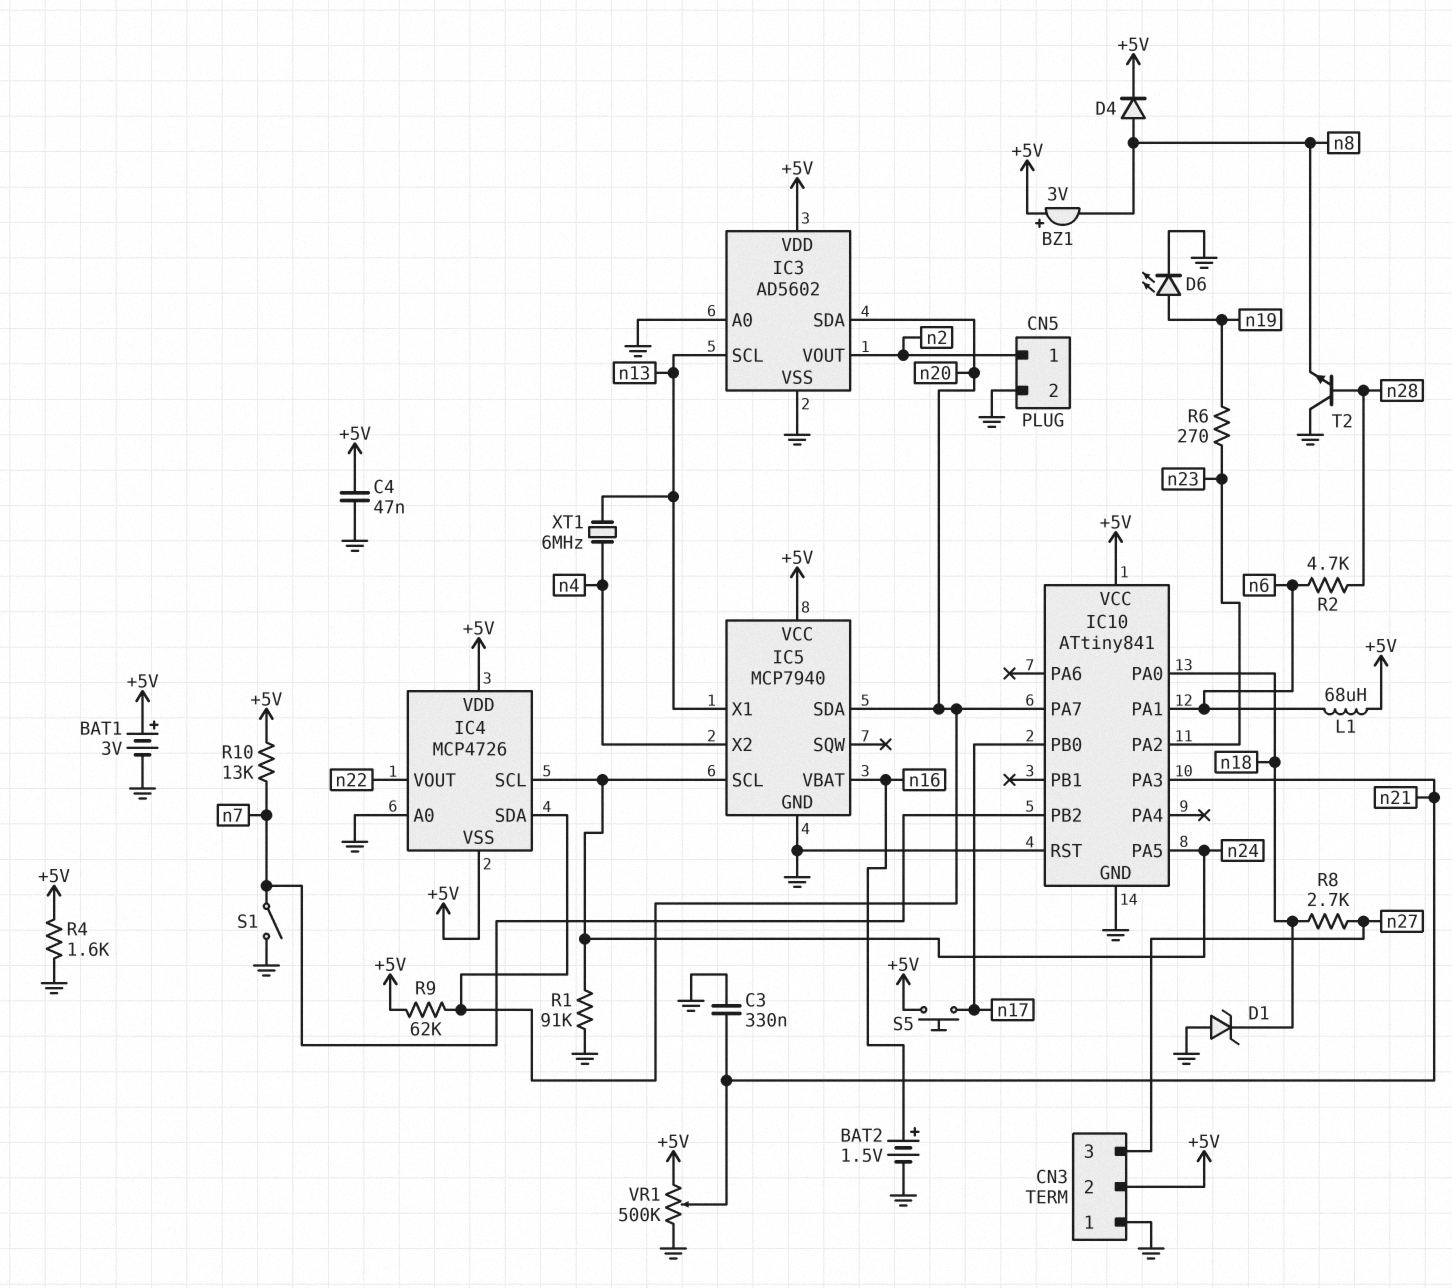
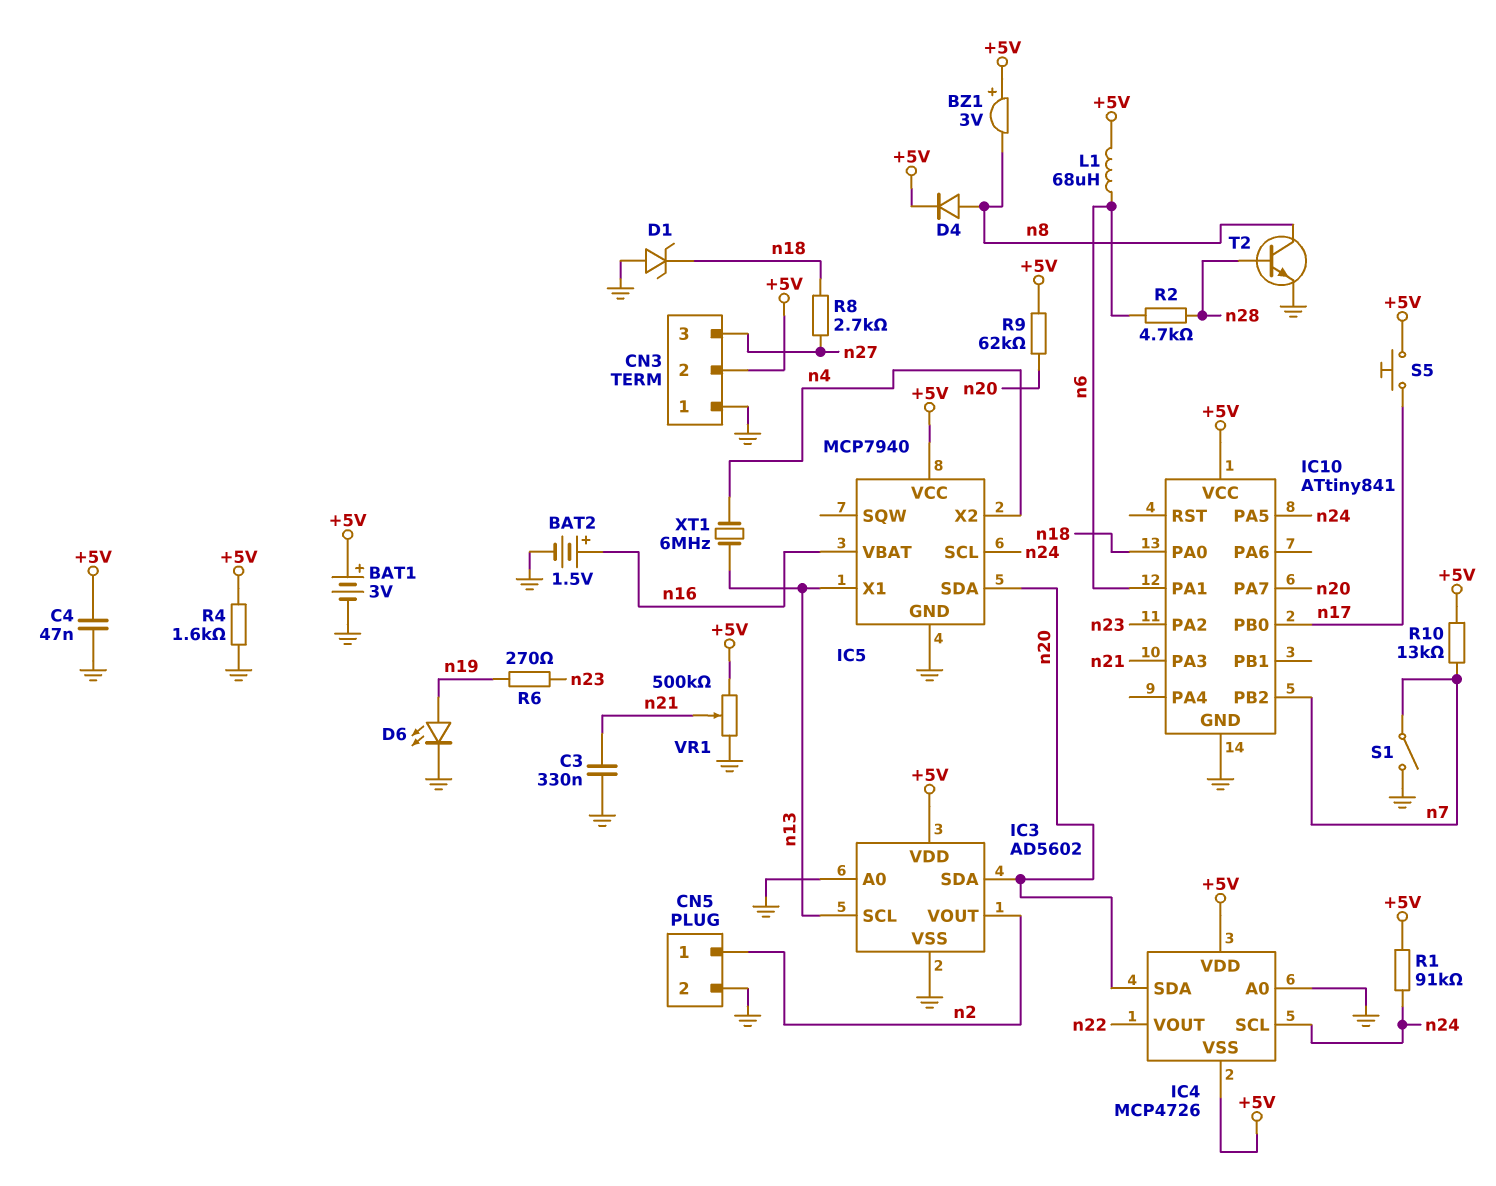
IC10 pin RST: GND -> none
R1: 91k (GND, n24) -> 91k (+5V, n24)
T2: NPN (B n28, C GND, E n8) -> NPN (B n28, C n8, E GND)

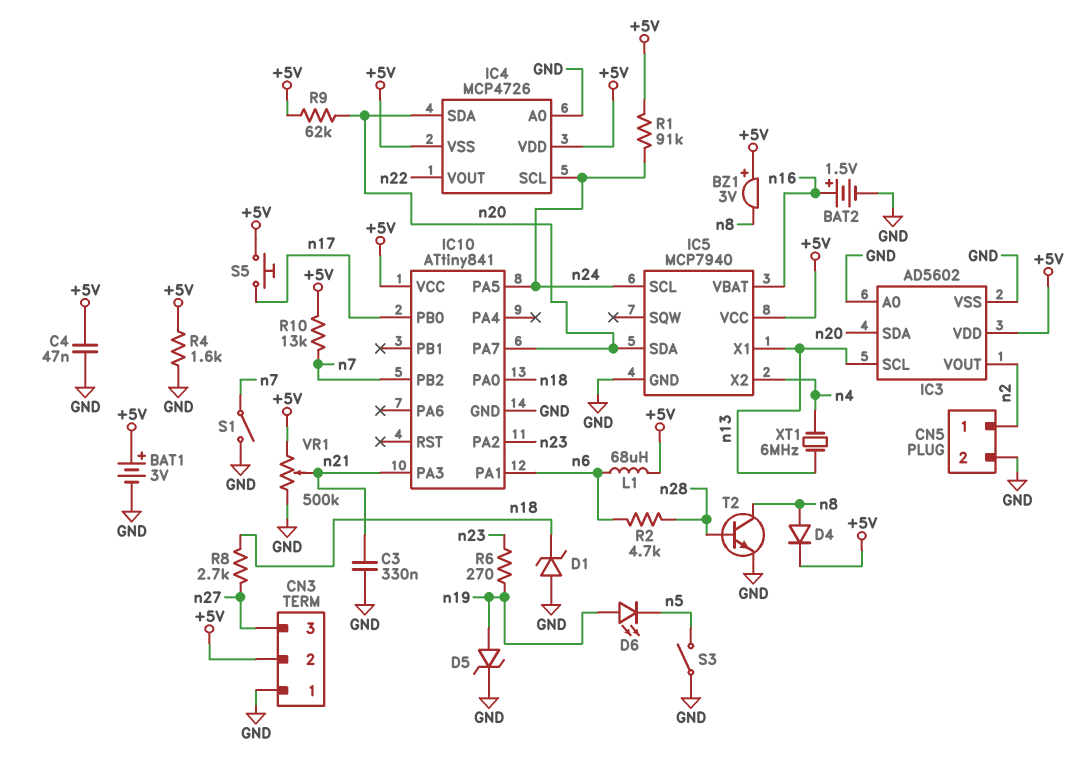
D5: none -> zener (A n19, K GND)
D6: LED (A n19, K GND) -> LED (A n19, K n5)
S3: none -> switch (GND, n5)

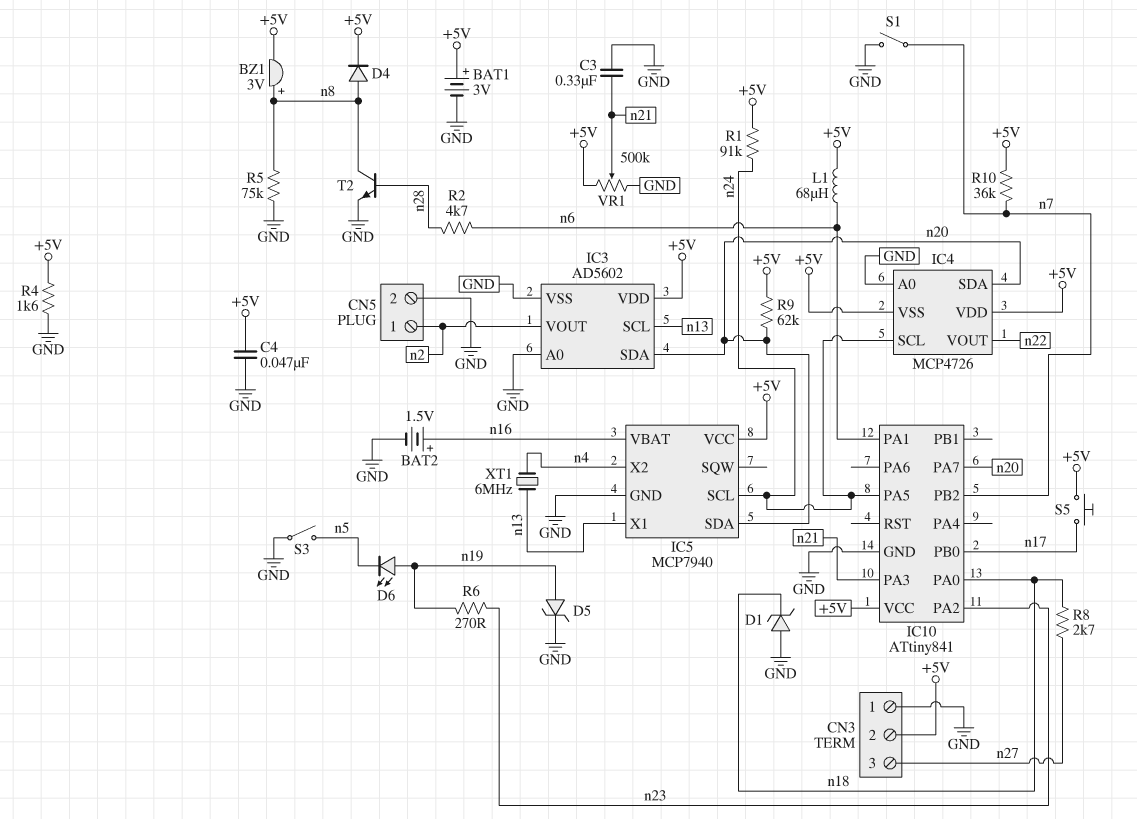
BZ1: buzzer 3V (plus +5V, minus n8) -> buzzer 3V (plus n8, minus +5V)
R5: none -> 75k (GND, n8)
R10: 13k (+5V, n7) -> 36k (+5V, n7)

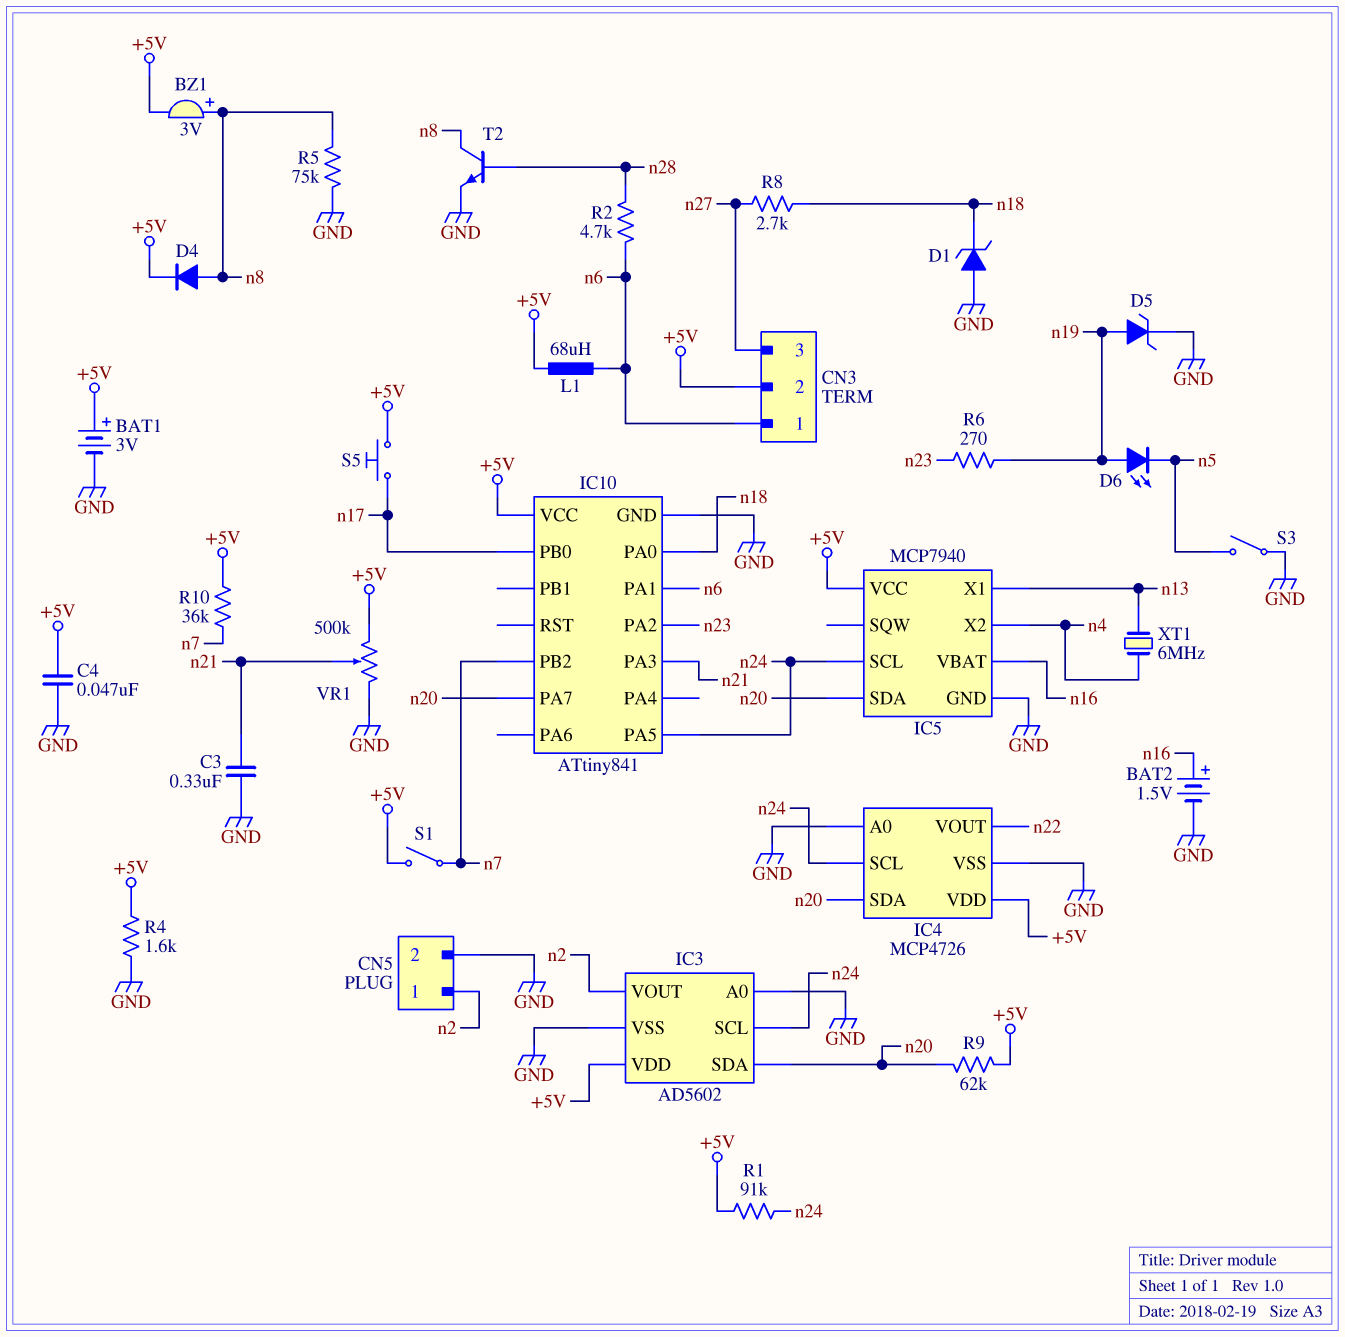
CN3 pin 1: GND -> n6
IC3 pin SCL: n13 -> n24
IC4 pin VSS: +5V -> GND
S1: switch (GND, n7) -> switch (+5V, n7)

